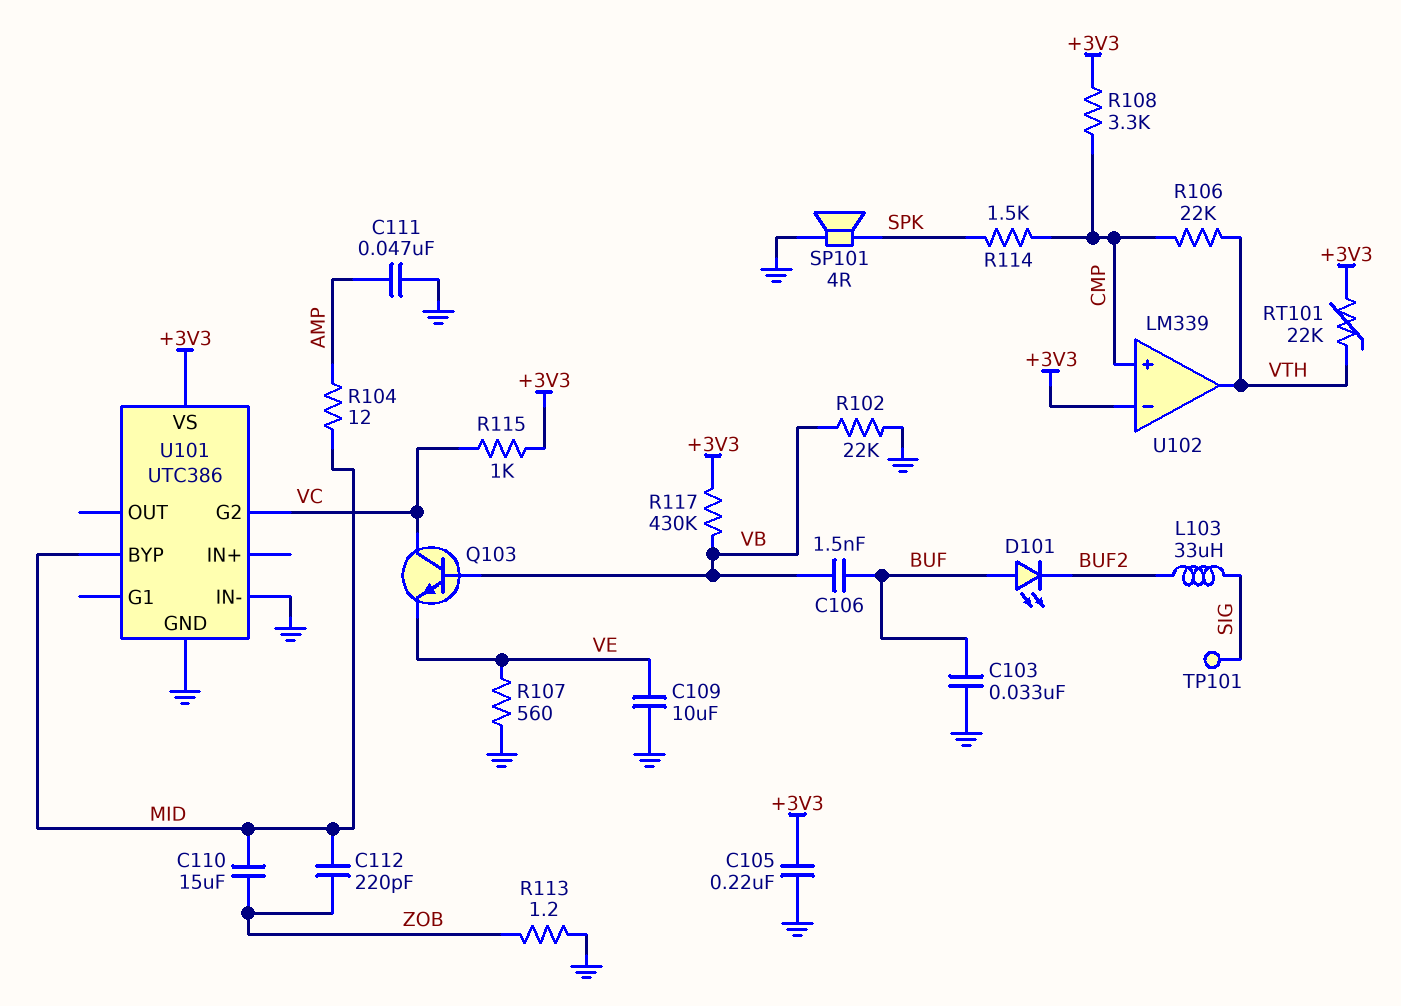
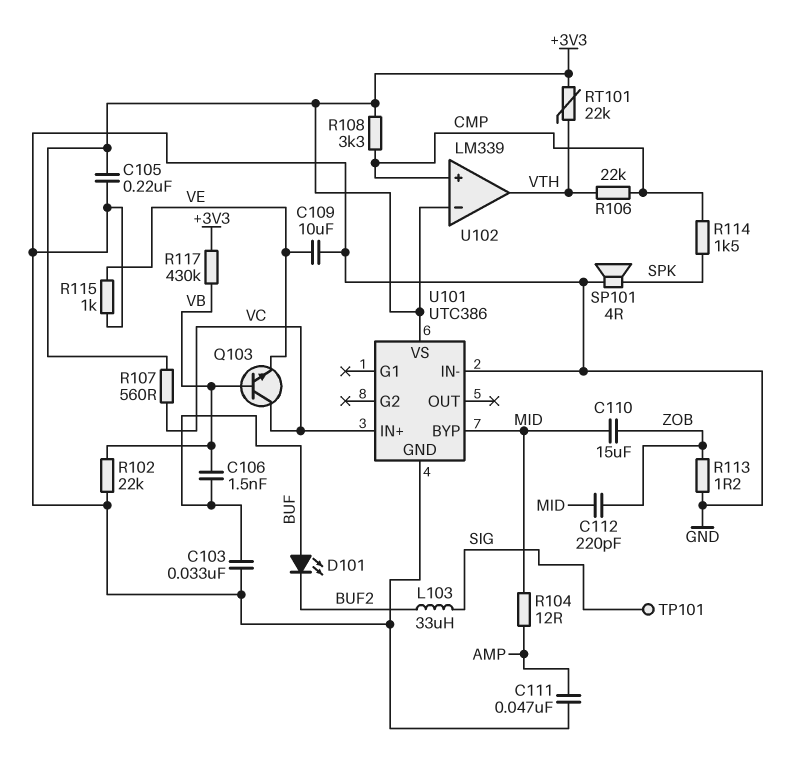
R107: 560 (GND, VE) -> 560 (+3V3, VC)
R115: 1k (+3V3, VC) -> 1k (GND, VE)
U101 pin G2: VC -> none
U101 pin IN+: none -> VC

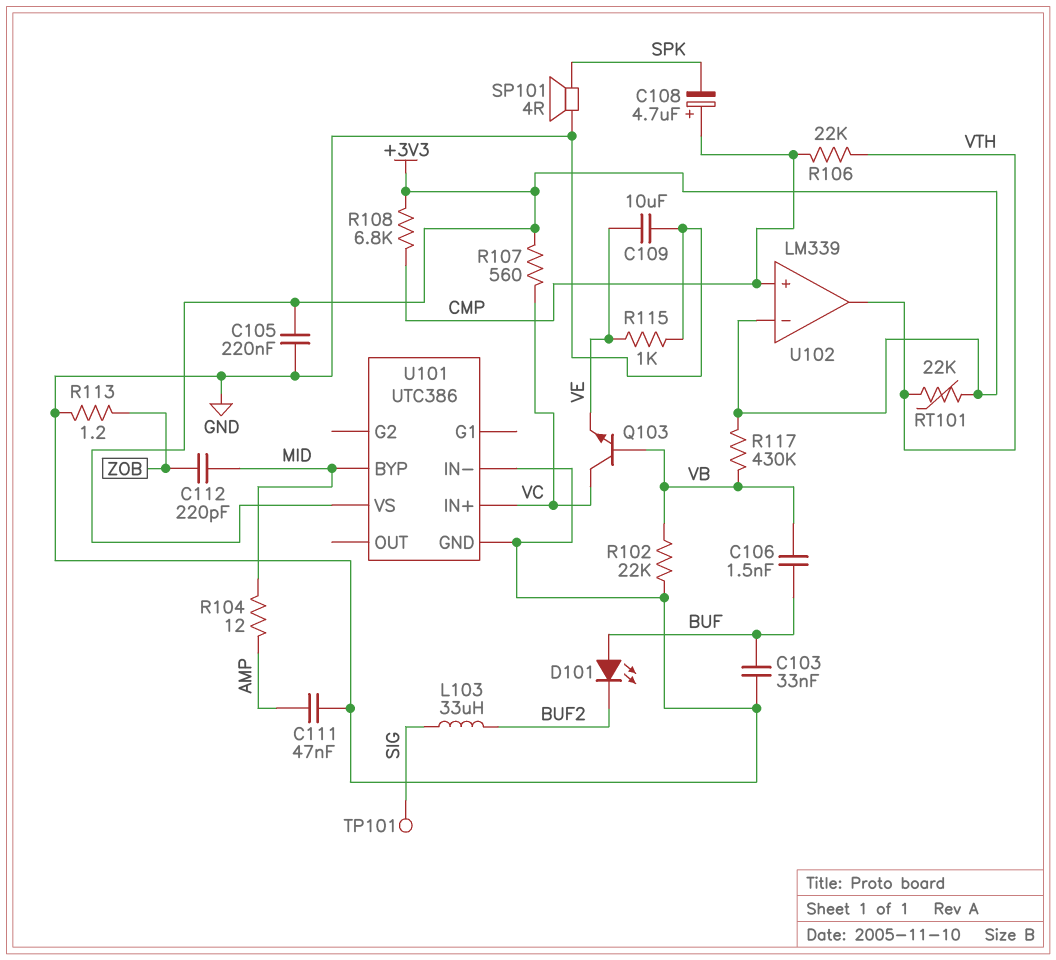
C108: none -> 4.7uF (plus CMP, minus SPK)
C110: 15uF (MID, ZOB) -> none
R108: 3.3k (+3V3, CMP) -> 6.8k (+3V3, CMP)
R114: 1.5k (CMP, SPK) -> none

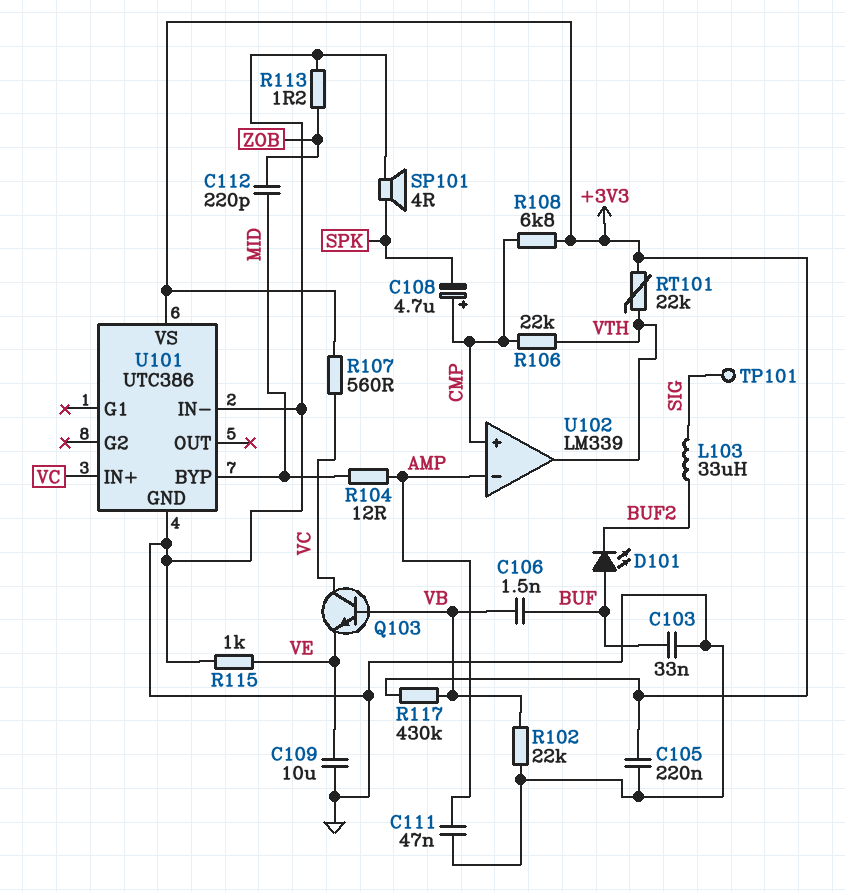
U102 pin in-: +3V3 -> AMP

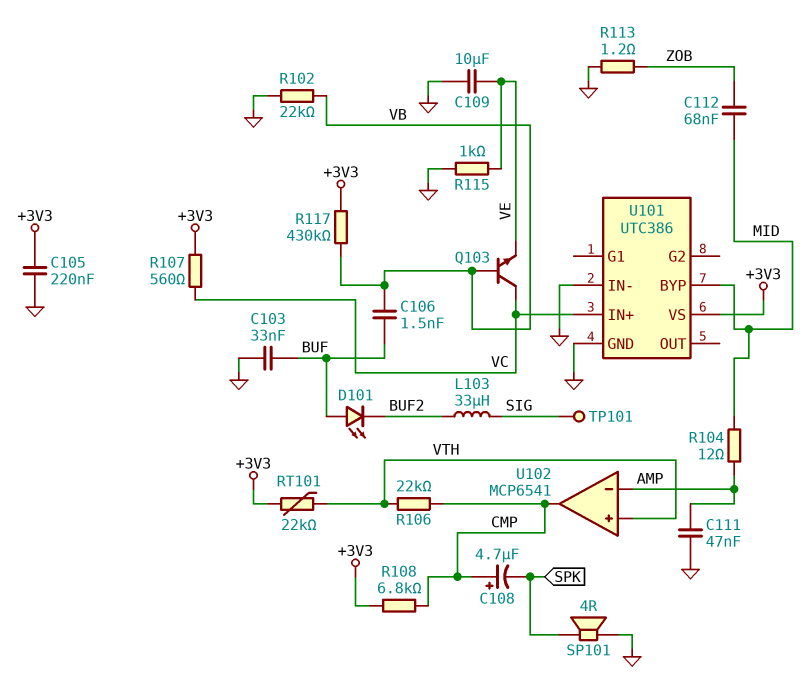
C112: 220pF (MID, ZOB) -> 68nF (MID, ZOB)
U102: LM339 -> MCP6541
U102 pin in+: CMP -> VTH
U102 pin out: VTH -> CMP

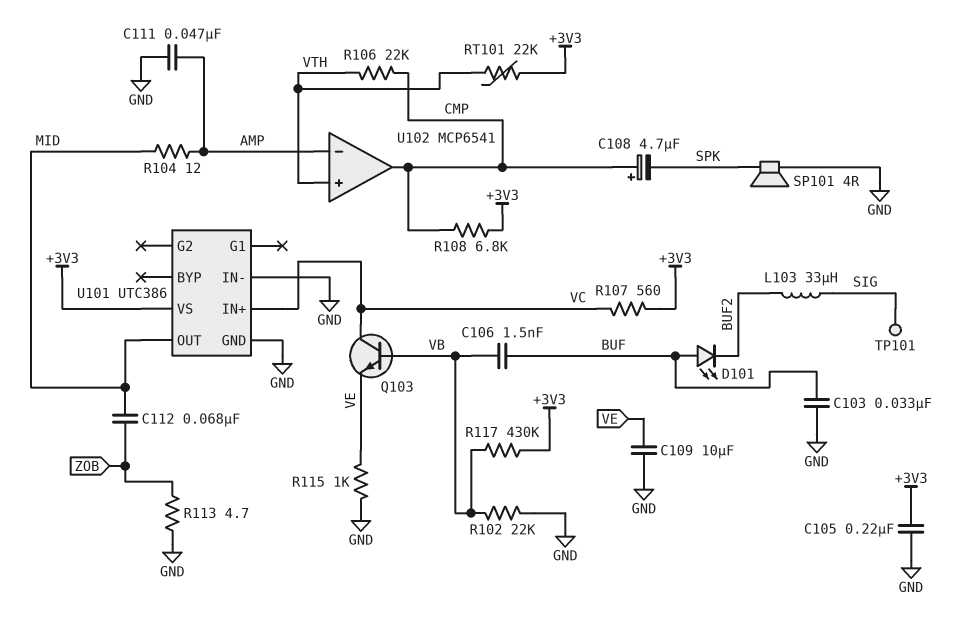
R113: 1.2 (GND, ZOB) -> 4.7 (GND, ZOB)
U101 pin BYP: MID -> none
U101 pin OUT: none -> MID

